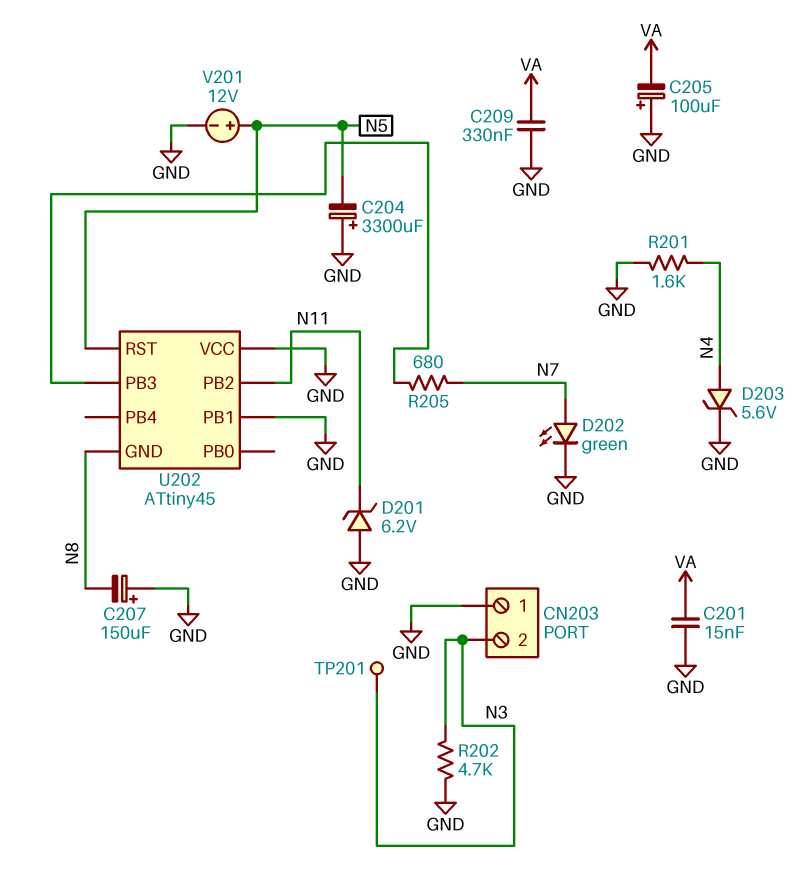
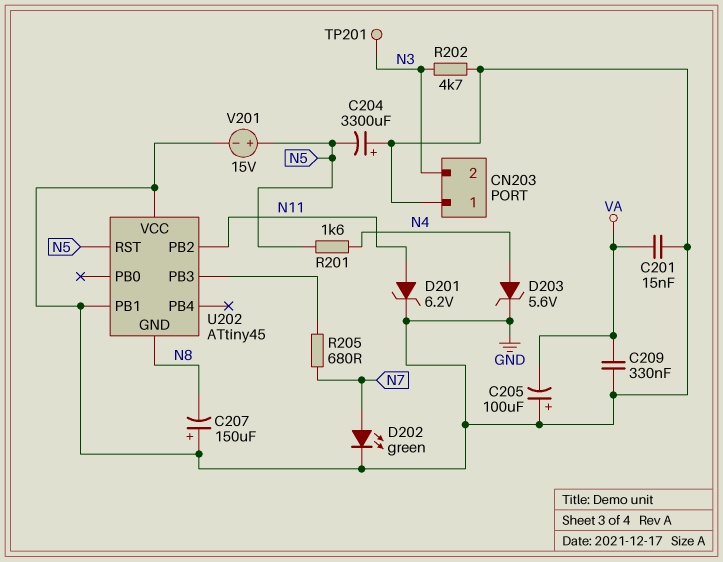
D201: zener 6.2V (A GND, K N11) -> zener 6.2V (A N11, K GND)
R201: 1.6k (GND, N4) -> 1.6k (N4, N5)
V201: 12V (plus N5, minus GND) -> 15V (plus N5, minus GND)

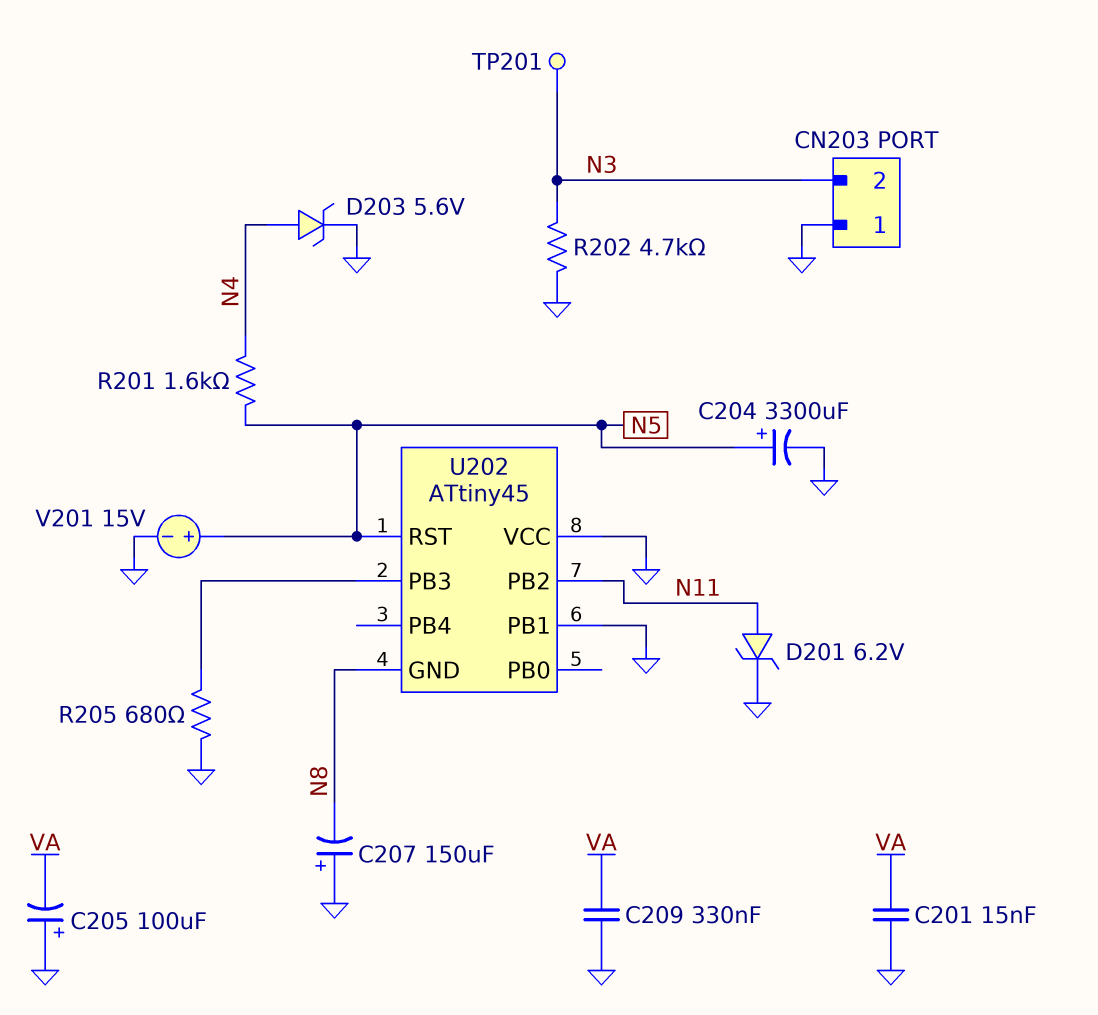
C204: 3300uF (plus GND, minus N5) -> 3300uF (plus N5, minus GND)
D202: LED green (A N7, K GND) -> none
R205: 680 (N7, U202/PB3) -> 680 (GND, U202/PB3)

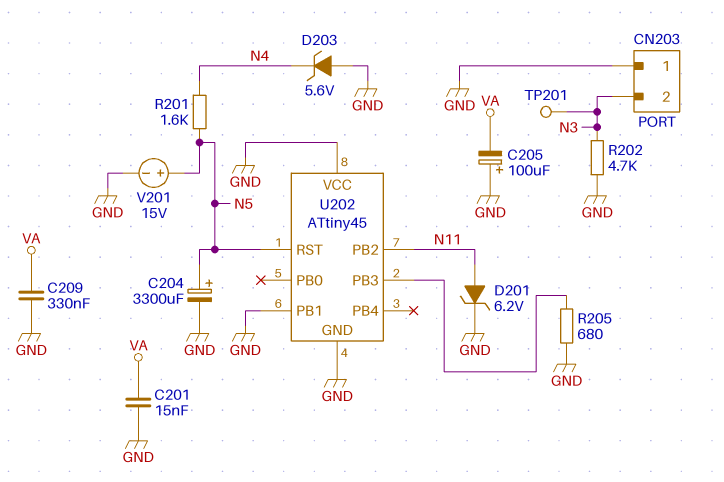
C207: 150uF (plus GND, minus N8) -> none
D203: zener 5.6V (A N4, K GND) -> zener 5.6V (A GND, K N4)
U202 pin GND: N8 -> GND

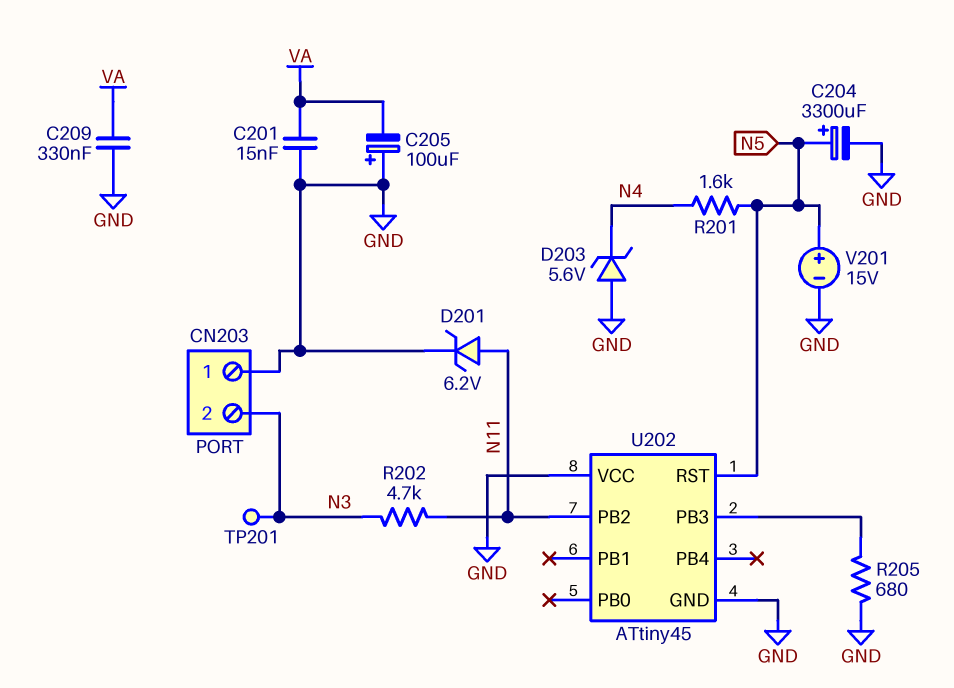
R202: 4.7k (GND, N3) -> 4.7k (N3, N11)
U202 pin PB1: GND -> none

